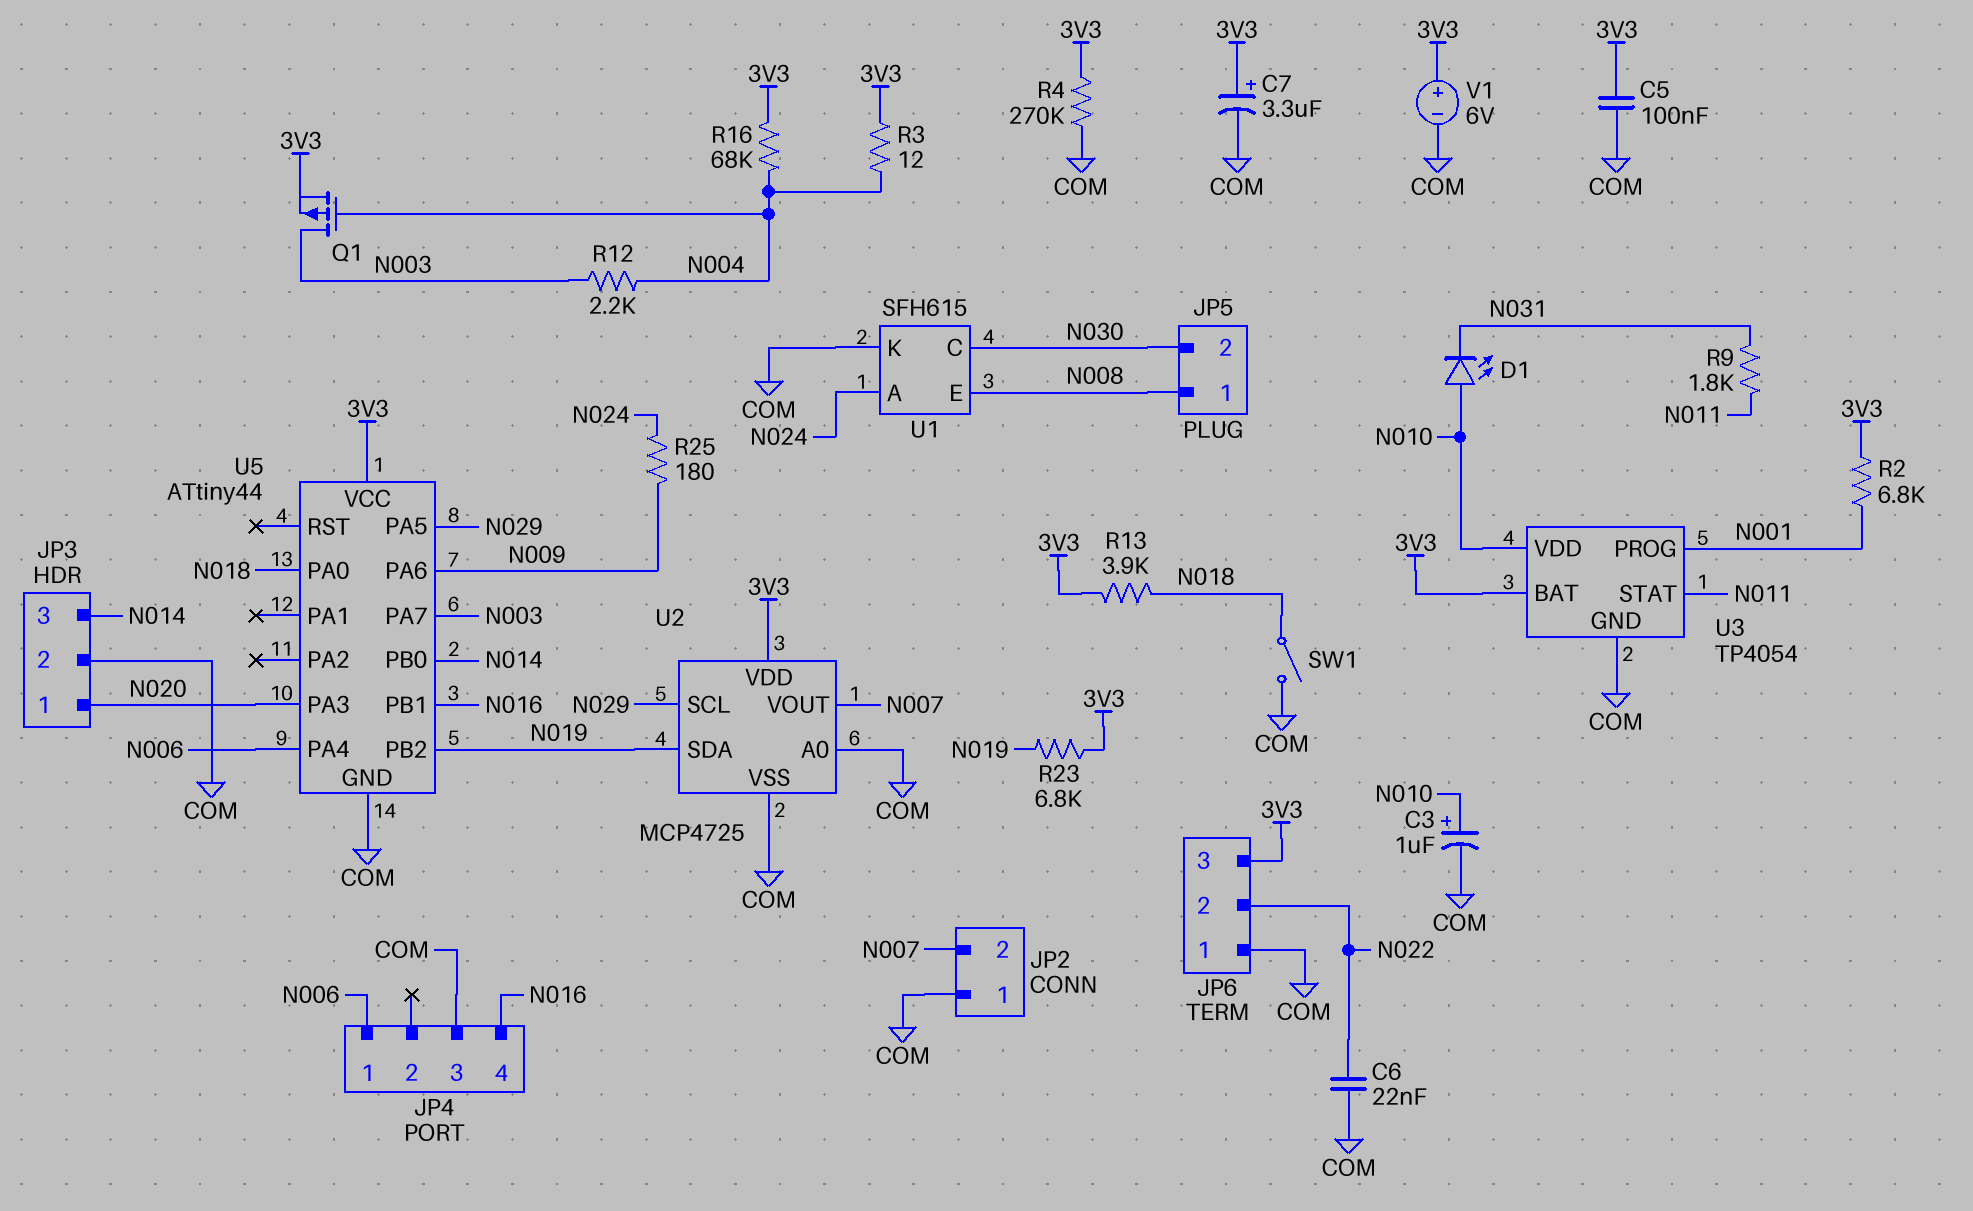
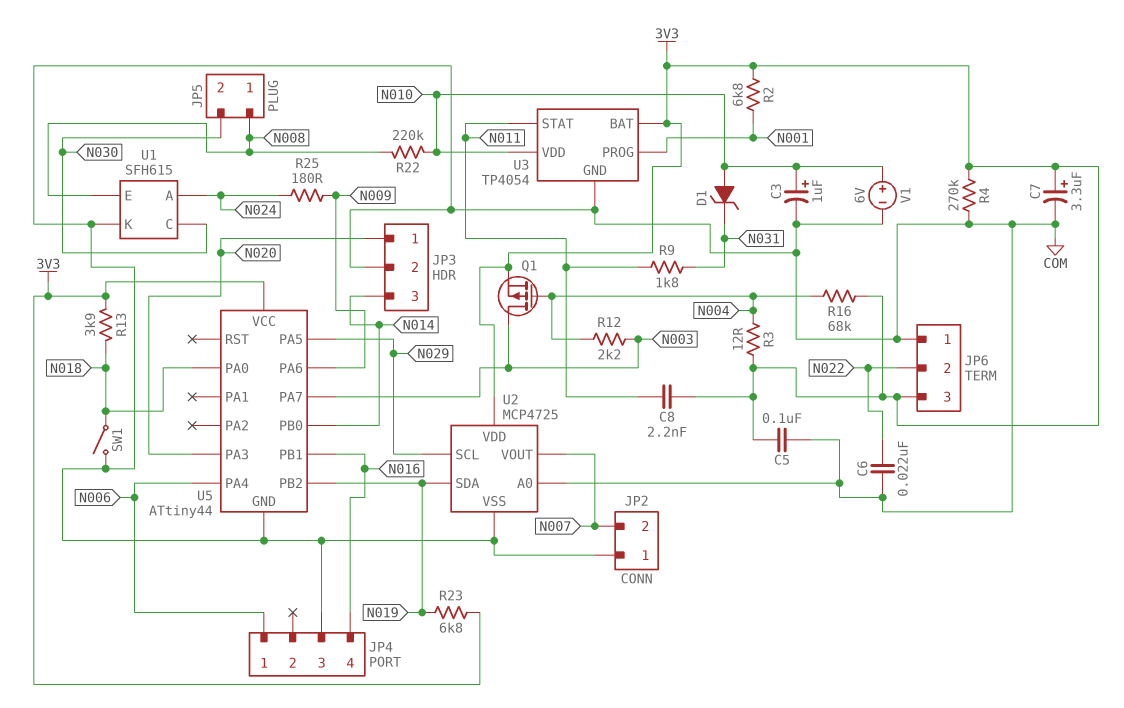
C8: none -> 2.2nF (3V3, N011)
D1: LED (A N010, K N031) -> zener (A N010, K N031)
R22: none -> 220k (N008, N010)
V1: 6V (plus 3V3, minus COM) -> 6V (plus N010, minus COM)

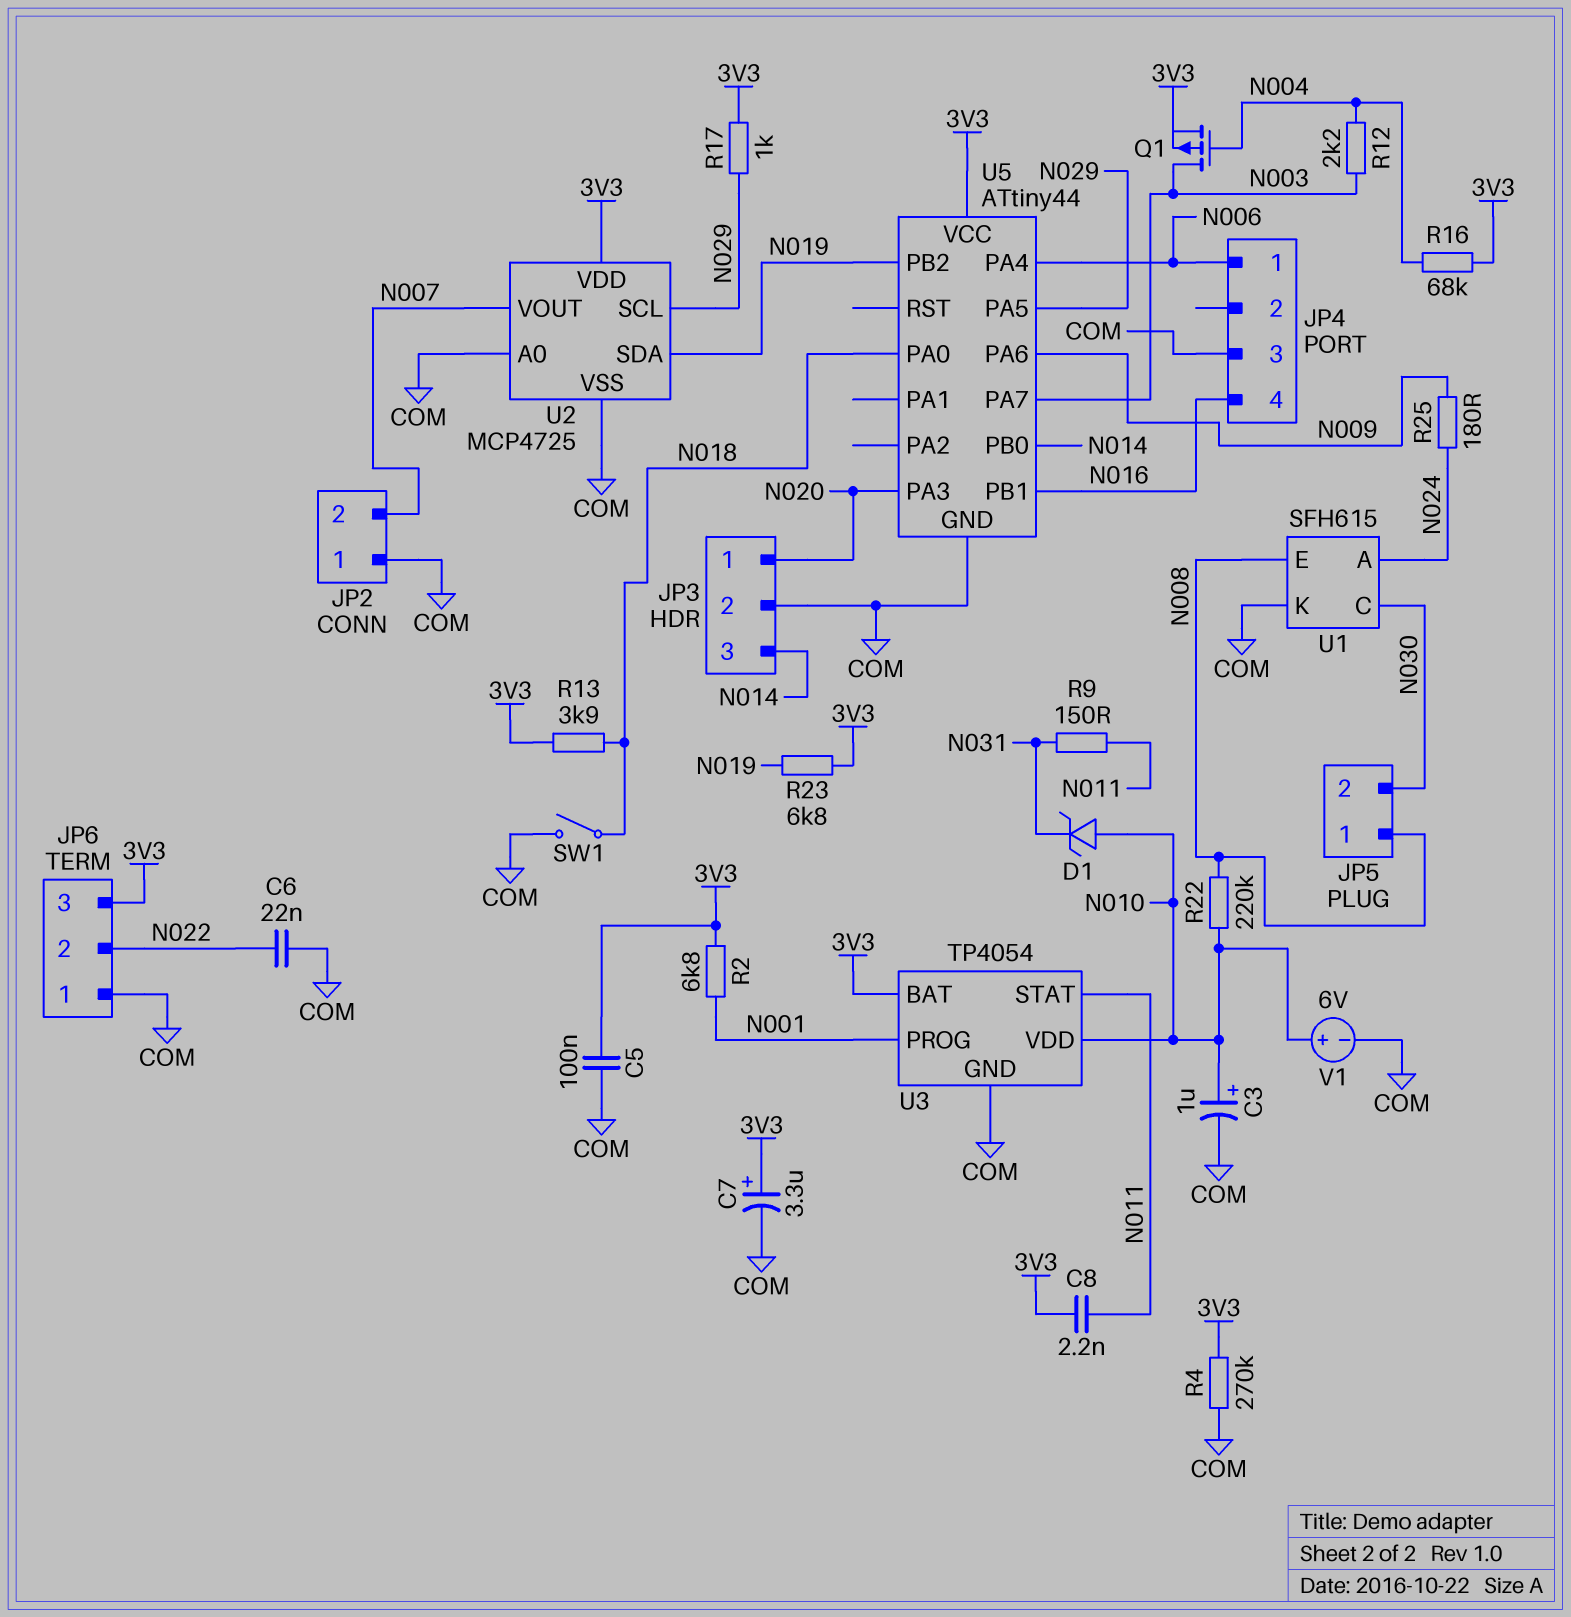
R3: 12 (3V3, N004) -> none
R9: 1.8k (N011, N031) -> 150 (N011, N031)
R17: none -> 1k (3V3, N029)

